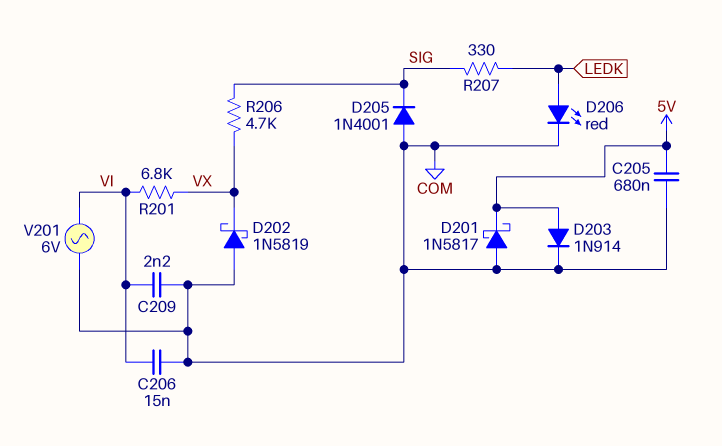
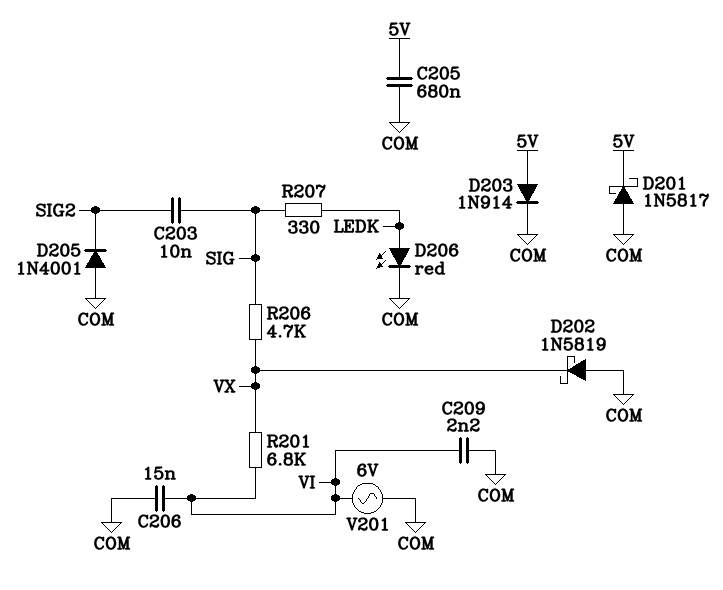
C203: none -> 10nF (SIG, SIG2)
D205: diode 1N4001 (A COM, K SIG) -> diode 1N4001 (A COM, K SIG2)

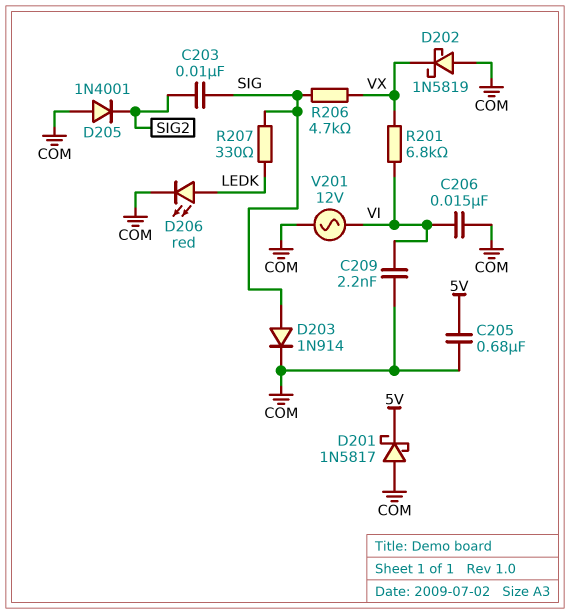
D203: diode 1N914 (A 5V, K COM) -> diode 1N914 (A SIG, K COM)
V201: AC 6V (COM, VI) -> AC 12V (COM, VI)

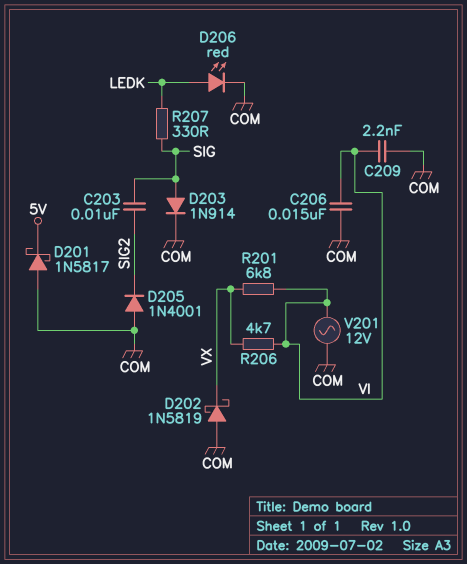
C205: 680nF (5V, COM) -> none
R206: 4.7k (SIG, VX) -> 4.7k (VI, VX)

